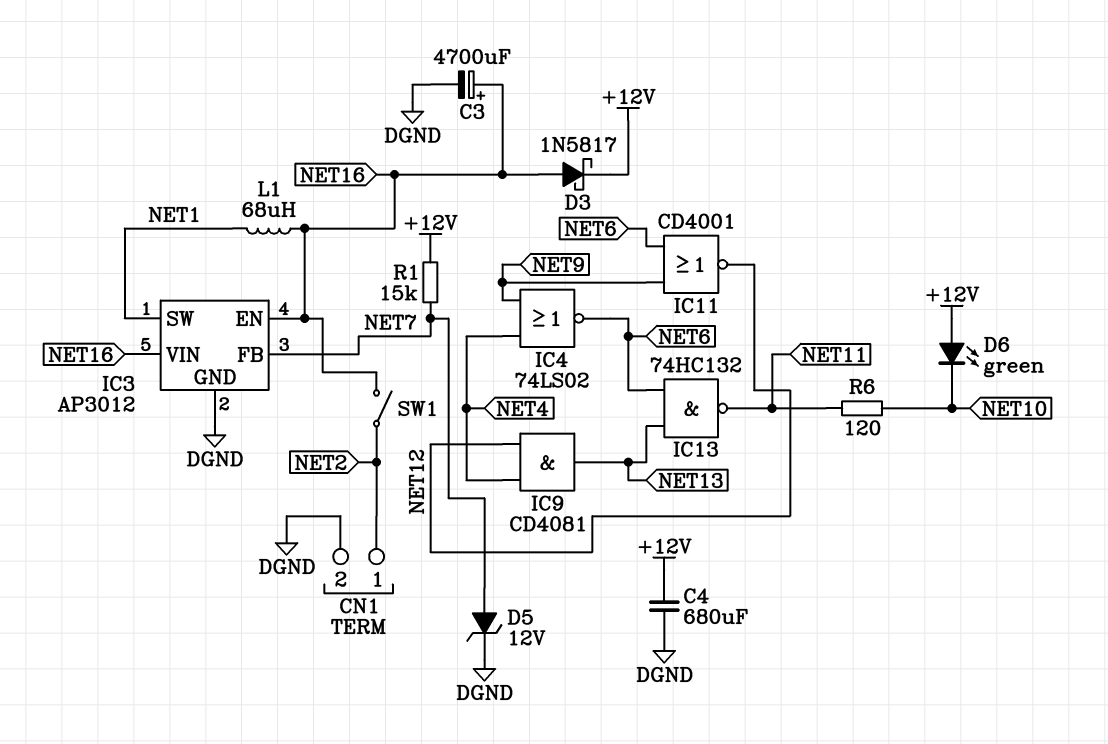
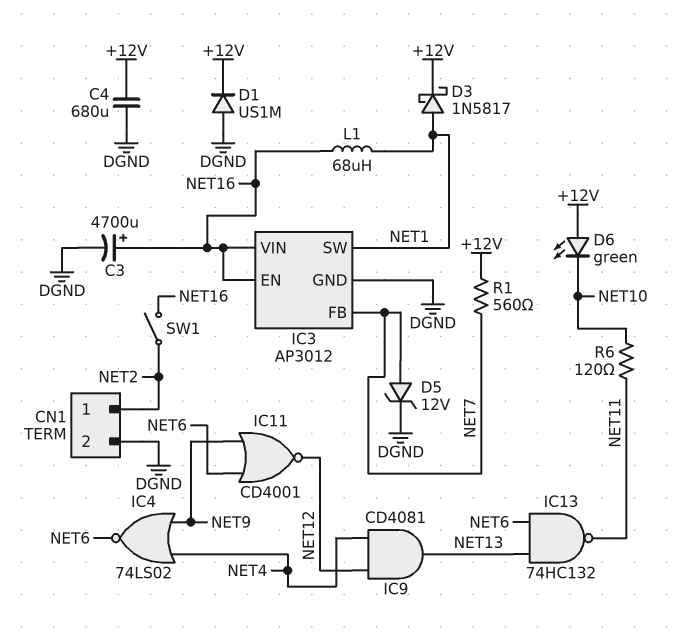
D1: none -> diode US1M (A DGND, K +12V)
D3: schottky 1N5817 (A NET16, K +12V) -> schottky 1N5817 (A NET1, K +12V)
R1: 15k (+12V, NET7) -> 560 (+12V, NET7)

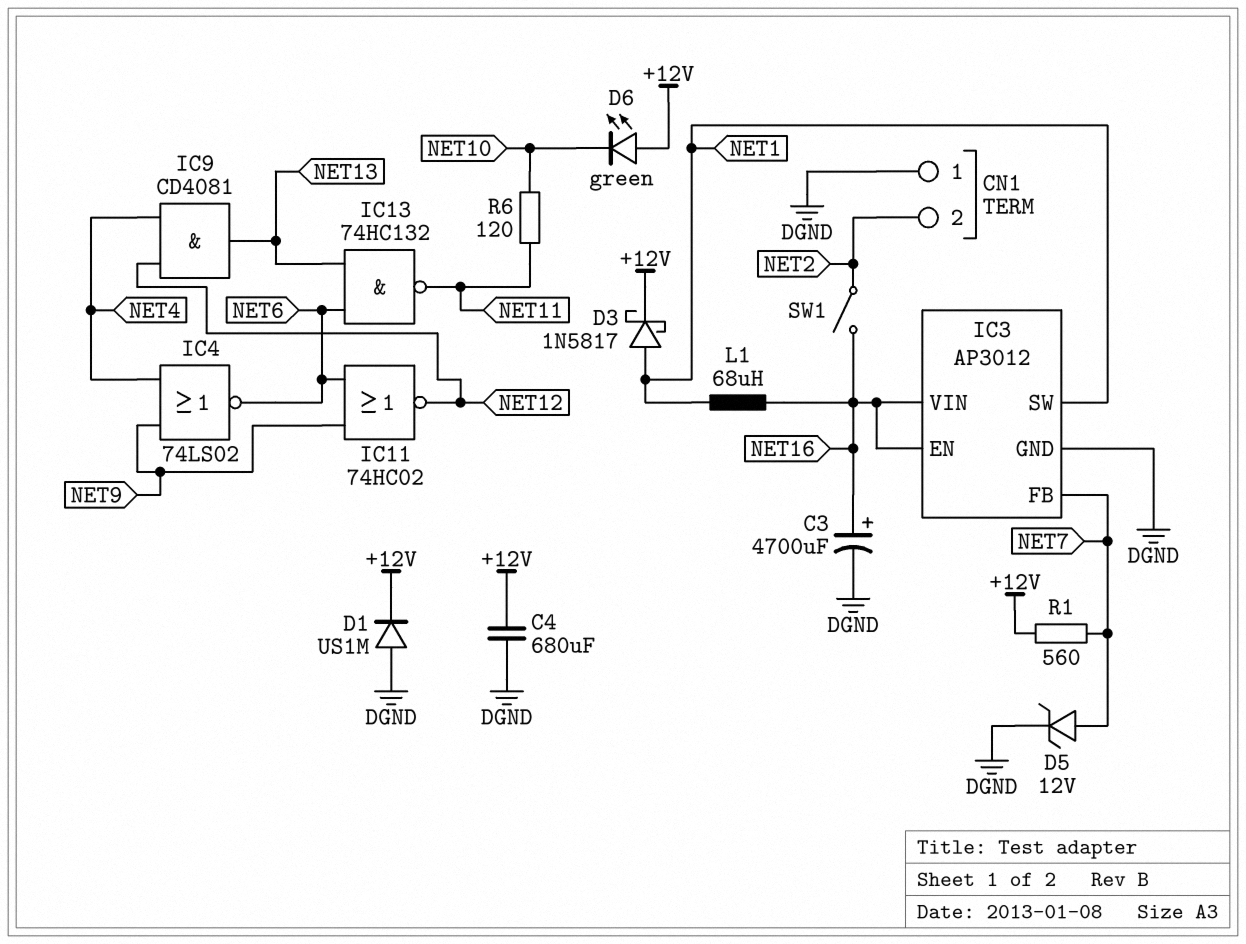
CN1 pin 1: NET2 -> DGND
CN1 pin 2: DGND -> NET2
IC11: NOR CD4001 (in NET6, in NET9, out NET12) -> NOR 74HC02 (in NET6, in NET9, out NET12)

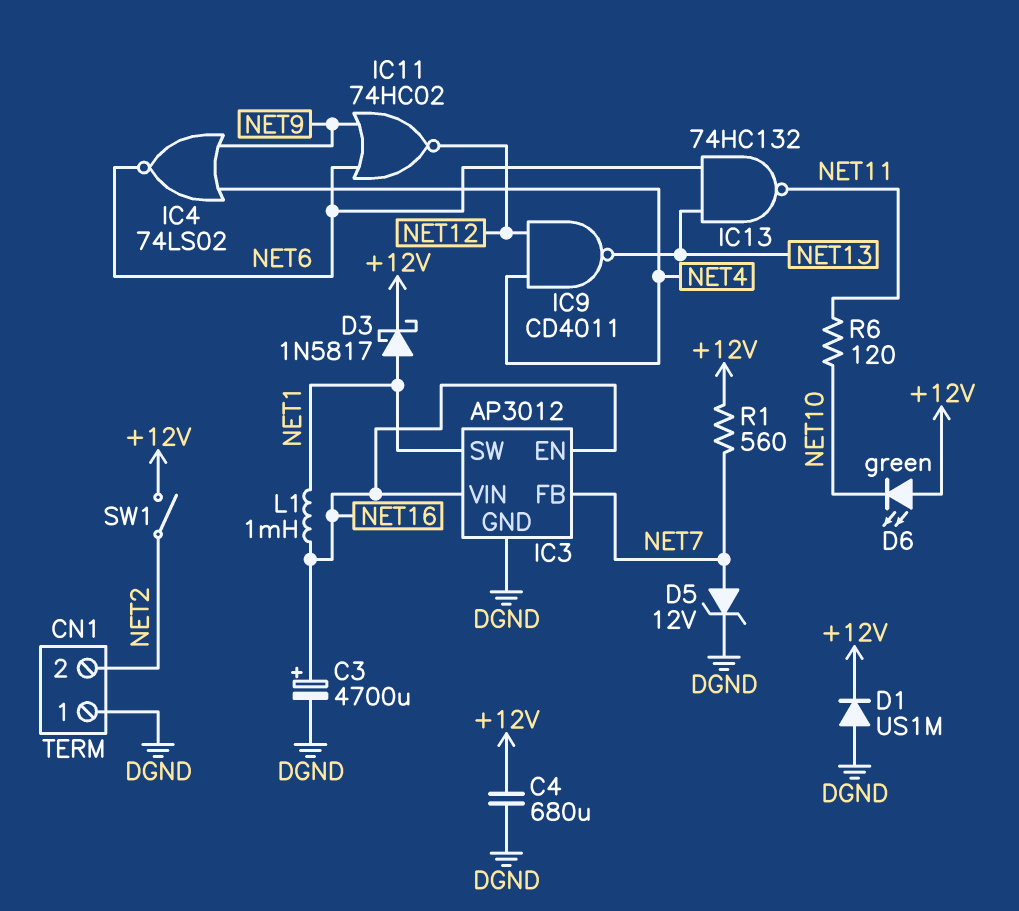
IC9: AND CD4081 (in NET4, in NET12, out NET13) -> NAND CD4011 (in NET4, in NET12, out NET13)
L1: 68uH (NET1, NET16) -> 1mH (NET1, NET16)
SW1: switch (NET2, NET16) -> switch (+12V, NET2)

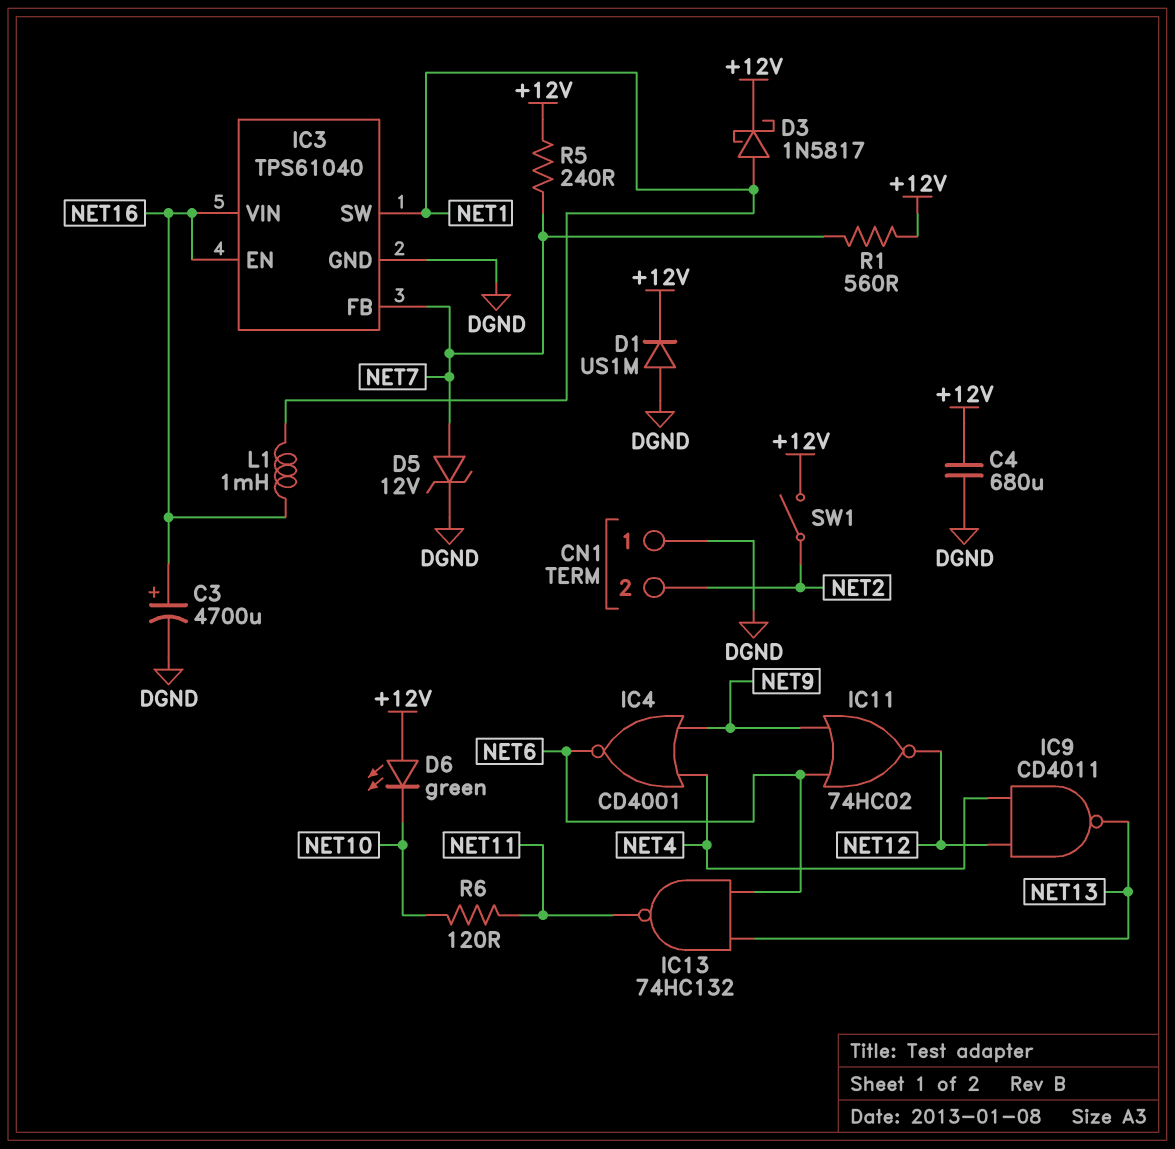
IC3: AP3012 -> TPS61040
IC4: NOR 74LS02 (in NET4, in NET9, out NET6) -> NOR CD4001 (in NET4, in NET9, out NET6)
R5: none -> 240 (+12V, NET7)

